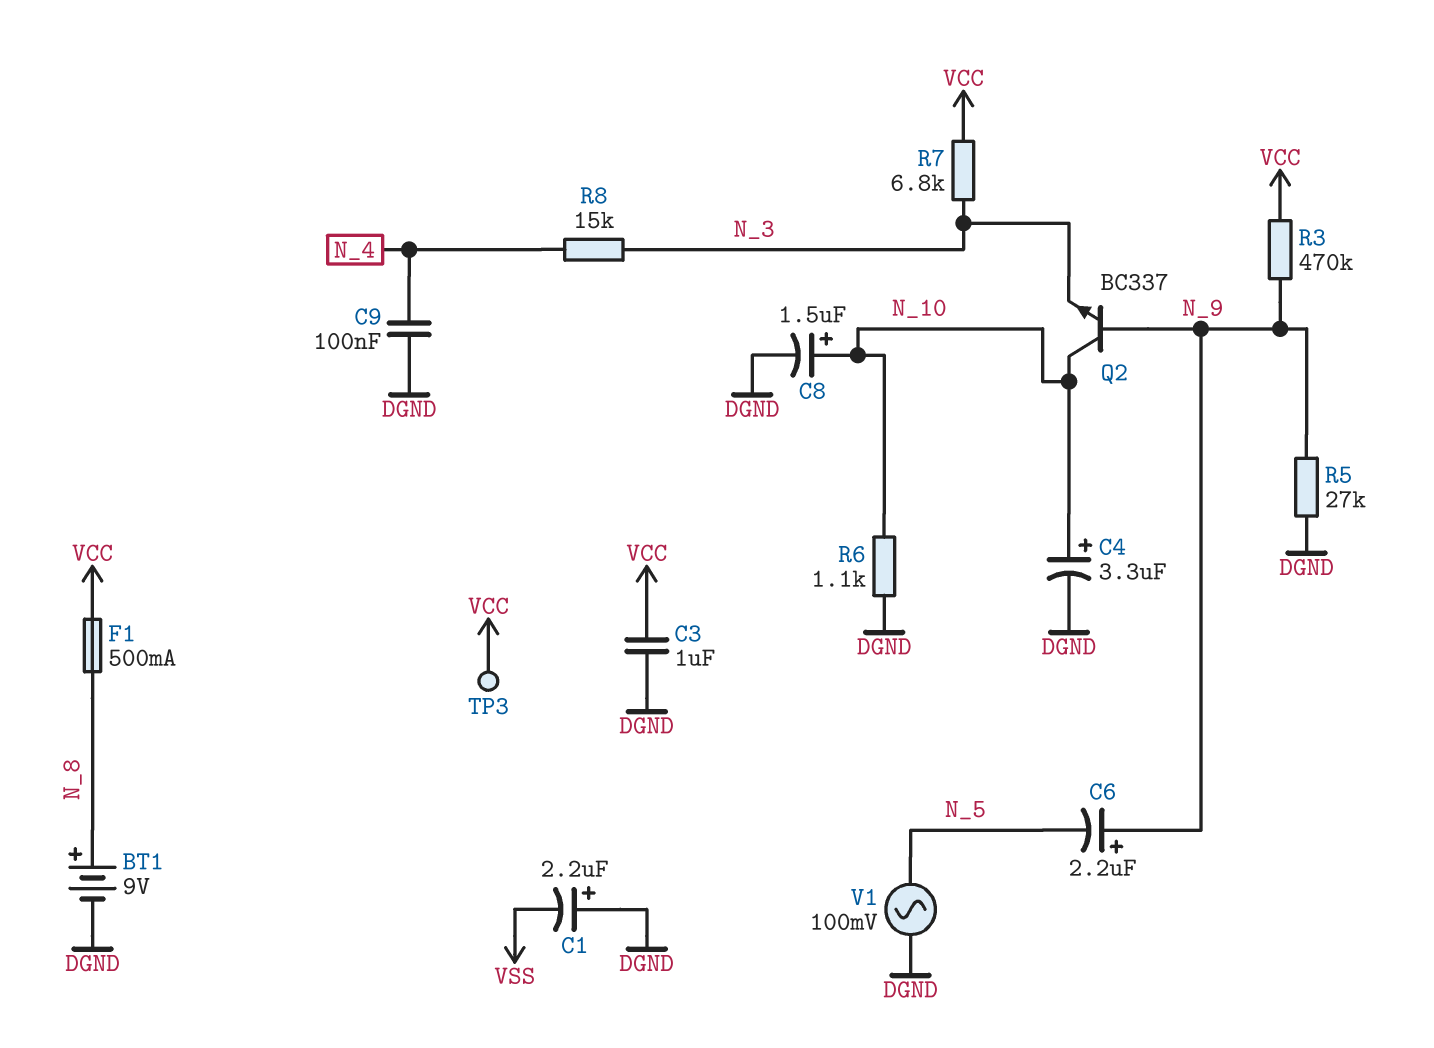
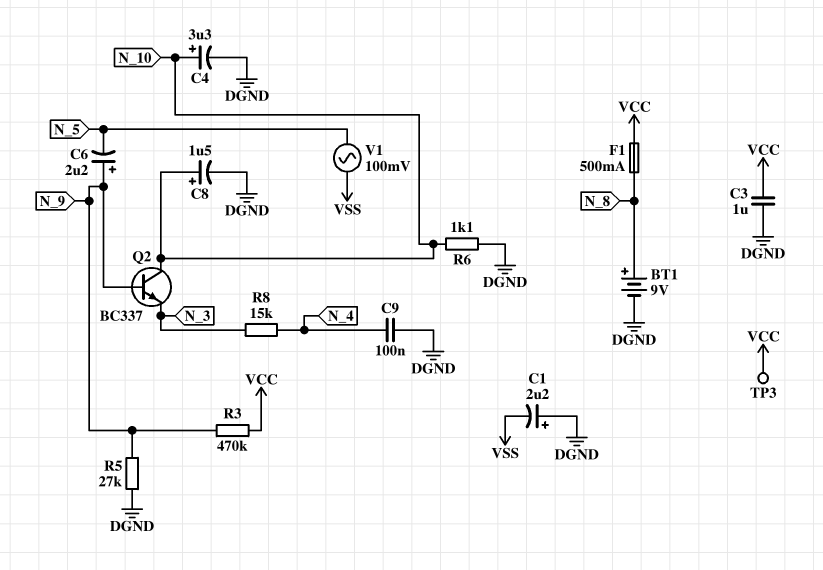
R7: 6.8k (N_3, VCC) -> none
V1: AC 100mV (DGND, N_5) -> AC 100mV (N_5, VSS)

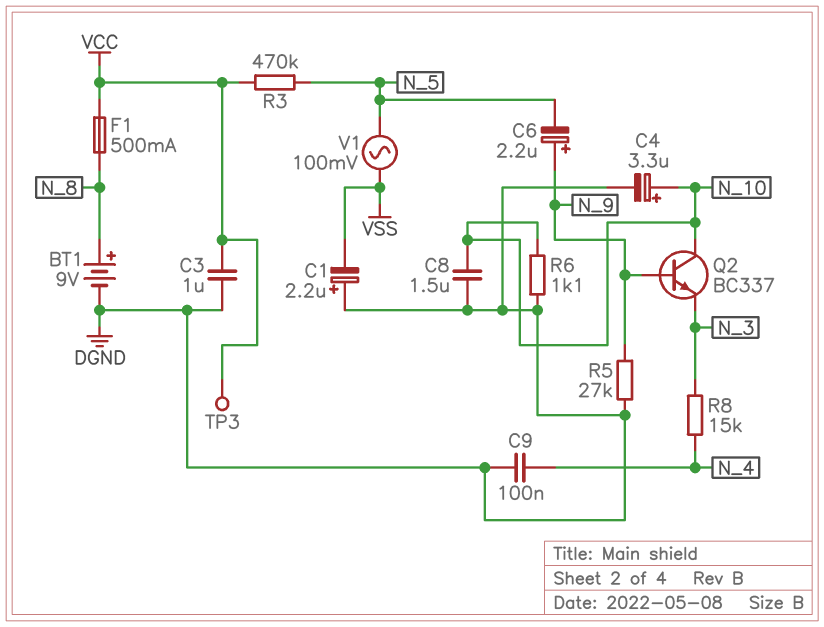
C8: 1.5uF (plus N_10, minus DGND) -> 1.5uF (DGND, N_10)
R3: 470k (N_9, VCC) -> 470k (N_5, VCC)

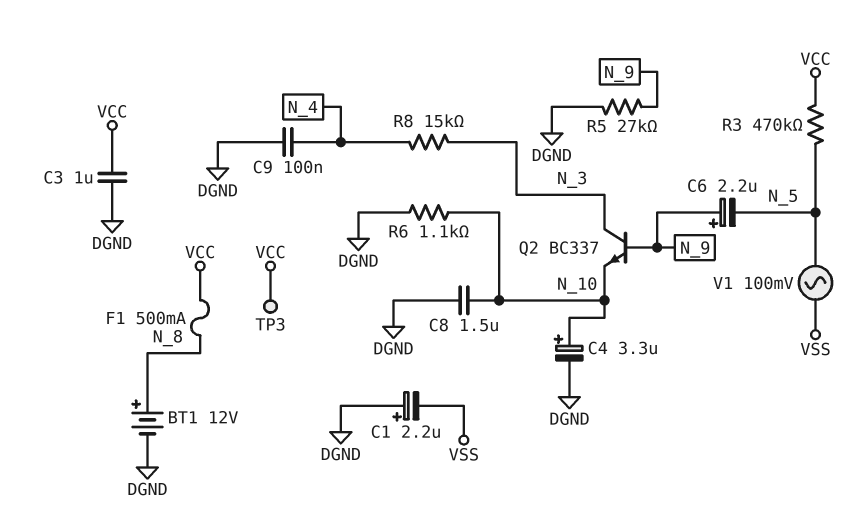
BT1: 9V (plus N_8, minus DGND) -> 12V (plus N_8, minus DGND)
Q2: NPN BC337 (B N_9, C N_10, E N_3) -> NPN BC337 (B N_9, C N_3, E N_10)

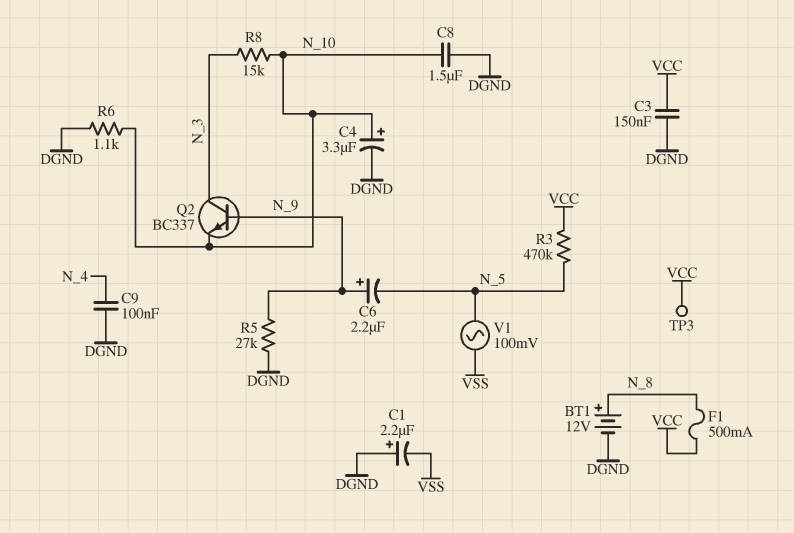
C3: 1uF (DGND, VCC) -> 150nF (DGND, VCC)
R8: 15k (N_3, N_4) -> 15k (N_3, N_10)

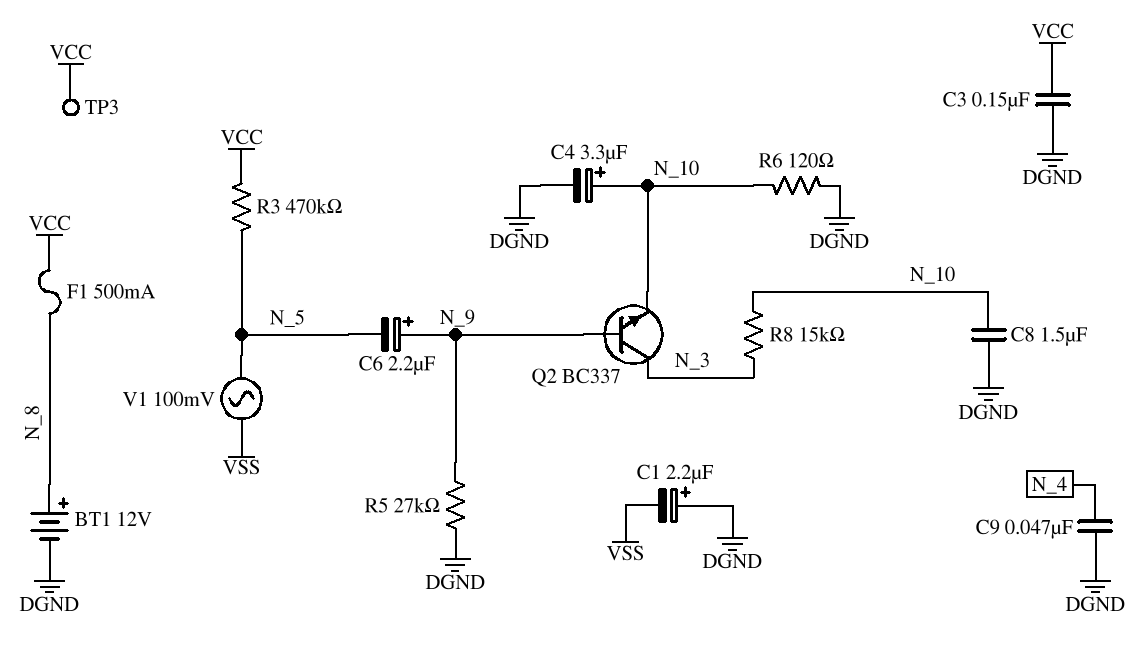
C9: 100nF (DGND, N_4) -> 47nF (DGND, N_4)
R6: 1.1k (DGND, N_10) -> 120 (DGND, N_10)

